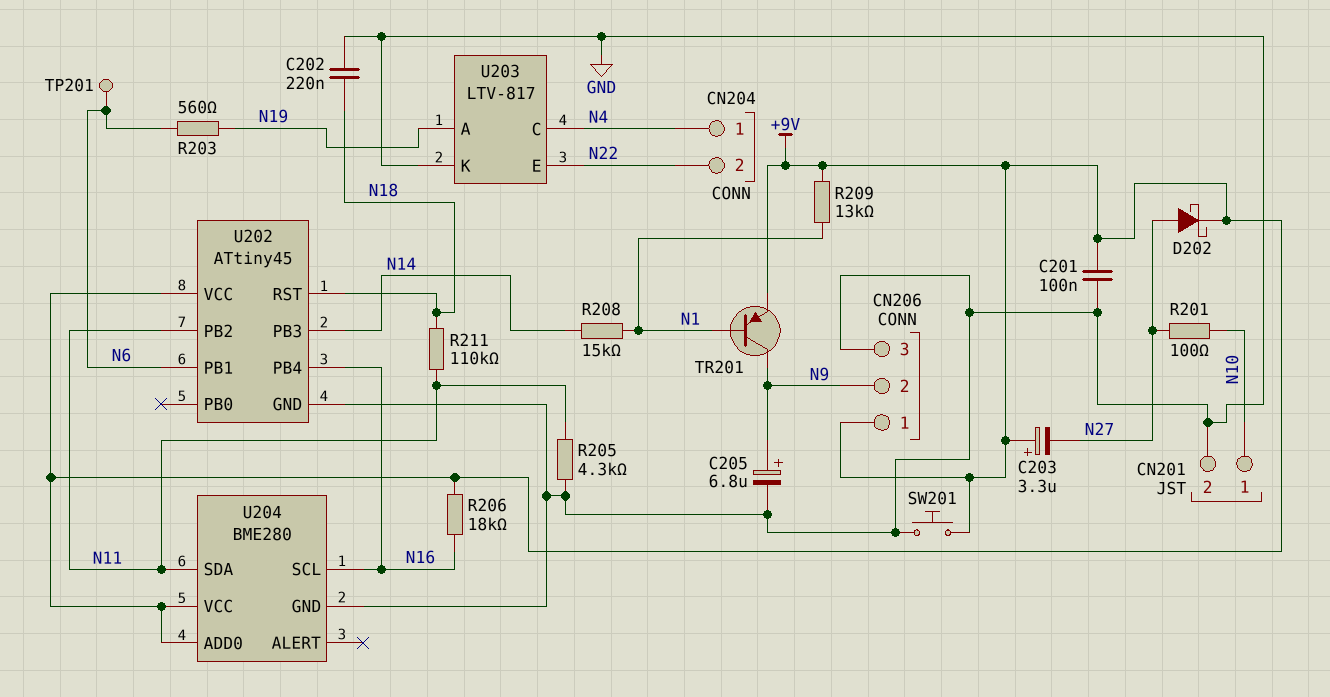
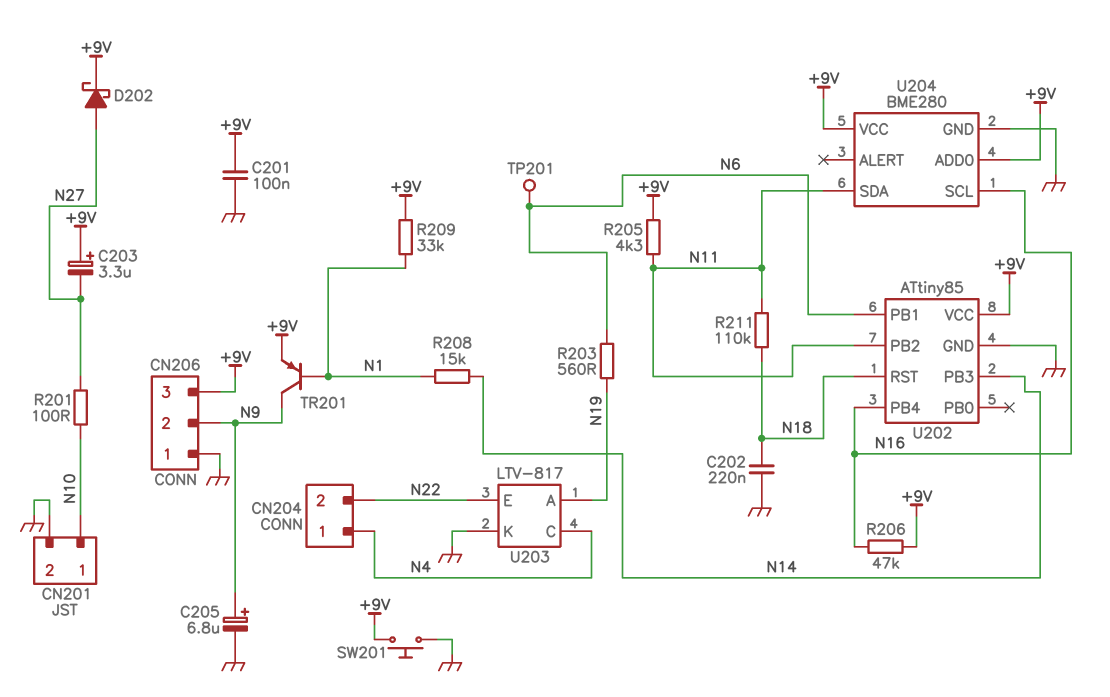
CN206 pin 1: +9V -> GND
CN206 pin 3: GND -> +9V
R205: 4.3k (GND, N11) -> 4.3k (+9V, N11)
R206: 18k (+9V, N16) -> 47k (+9V, N16)
R209: 13k (+9V, N1) -> 33k (+9V, N1)
U202: ATtiny45 -> ATtiny85

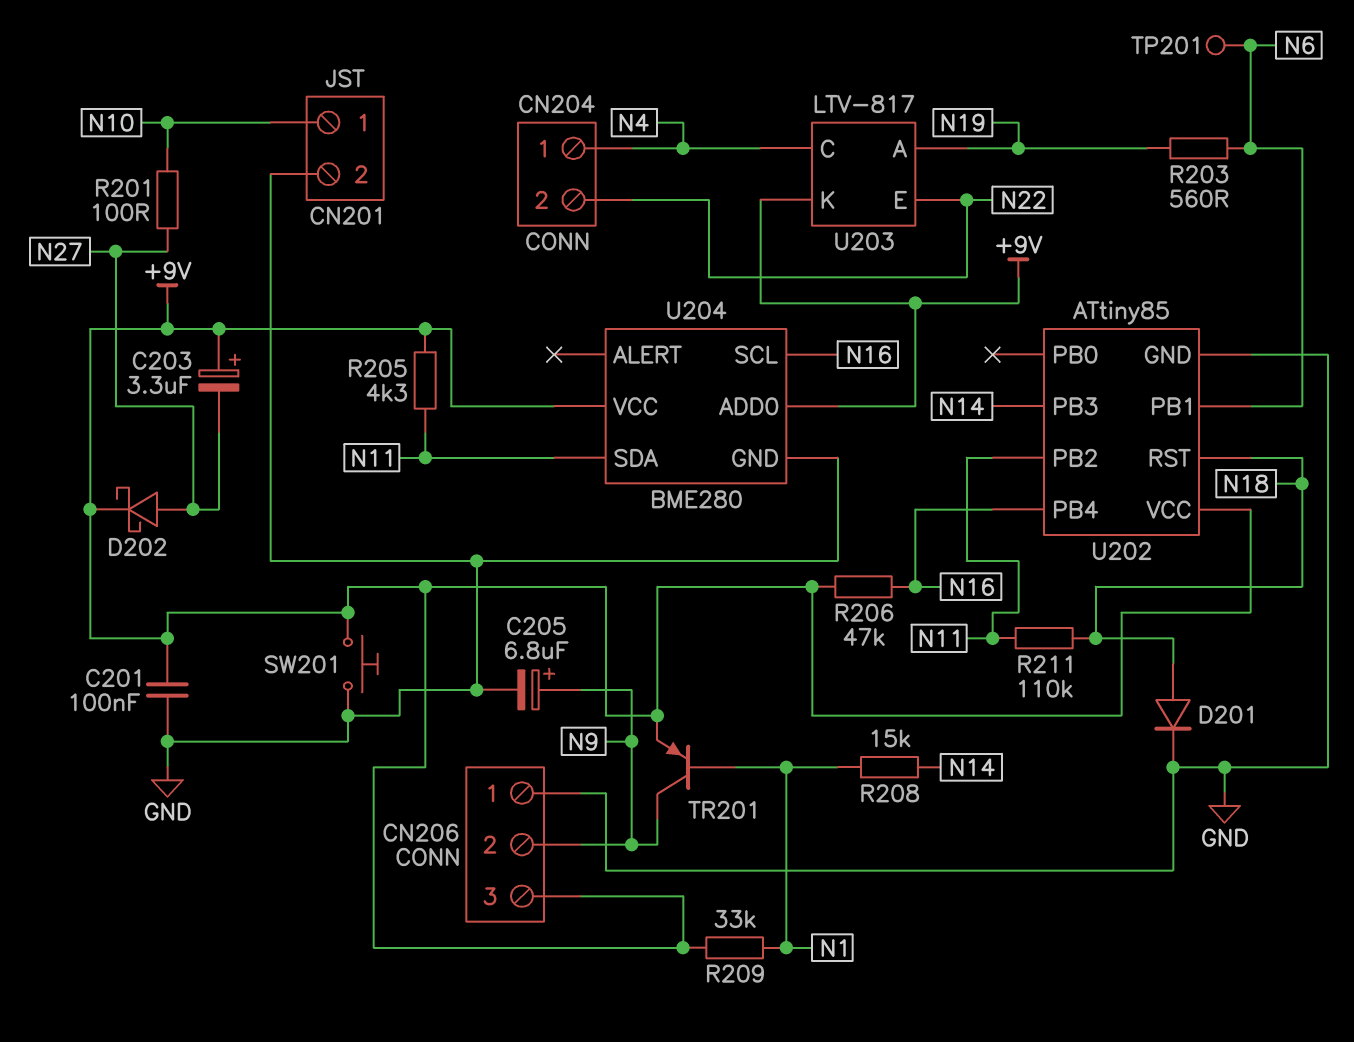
C202: 220nF (GND, N18) -> none
D201: none -> diode (A N18, K GND)
U203 pin K: GND -> +9V

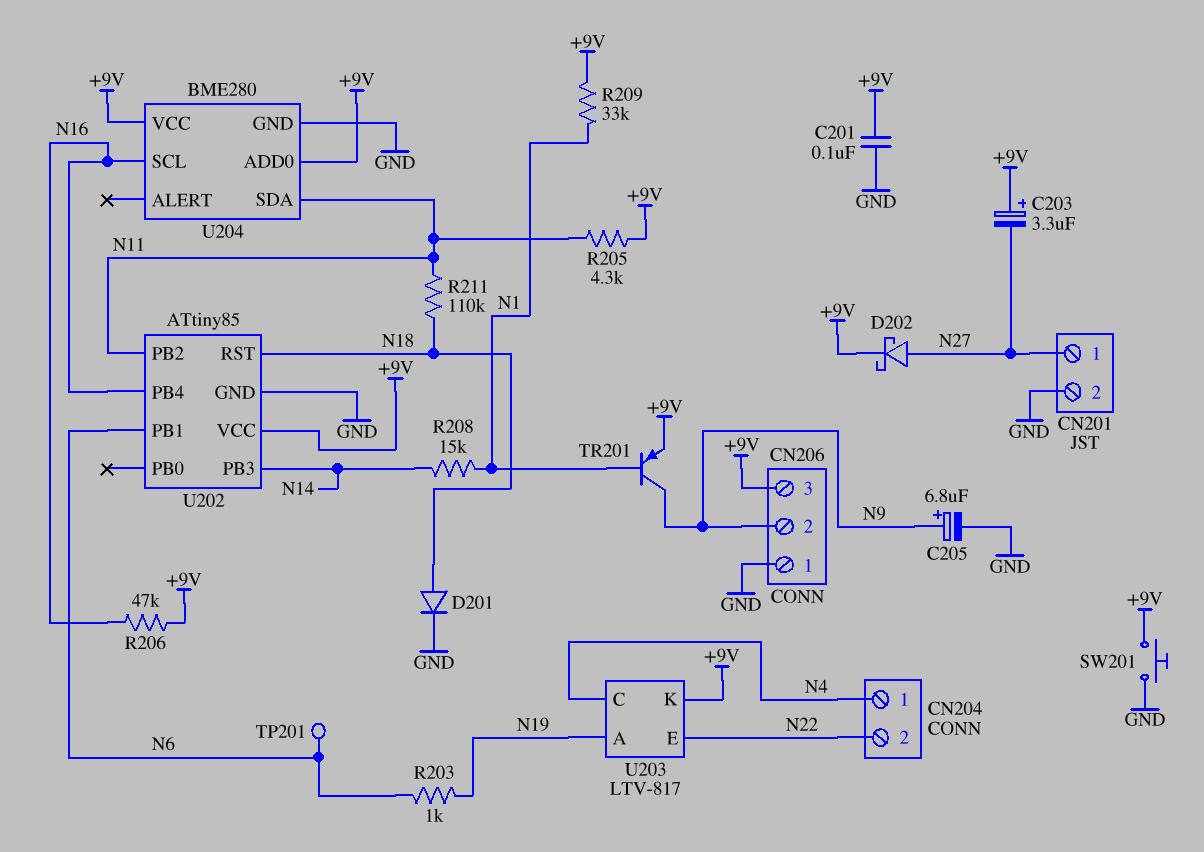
CN201 pin 1: N10 -> N27
R201: 100 (N10, N27) -> none
R203: 560 (N6, N19) -> 1k (N6, N19)

